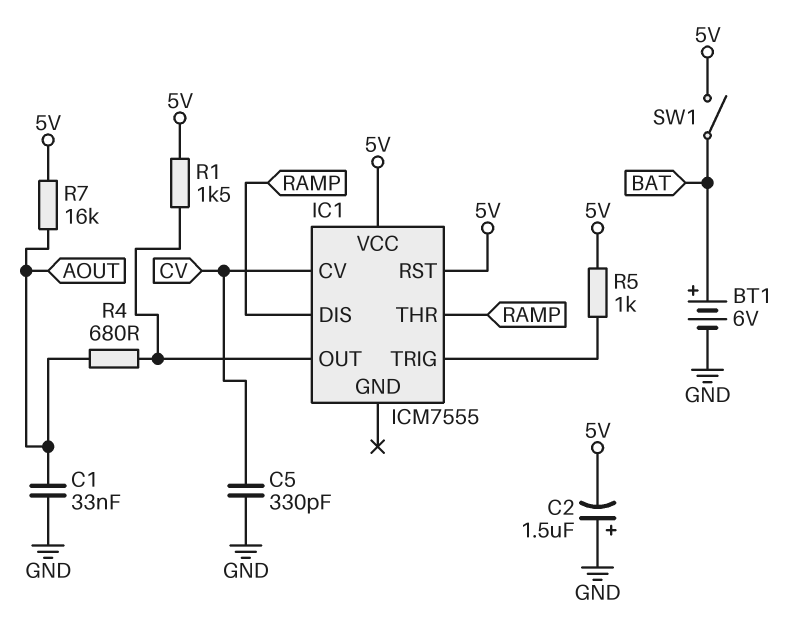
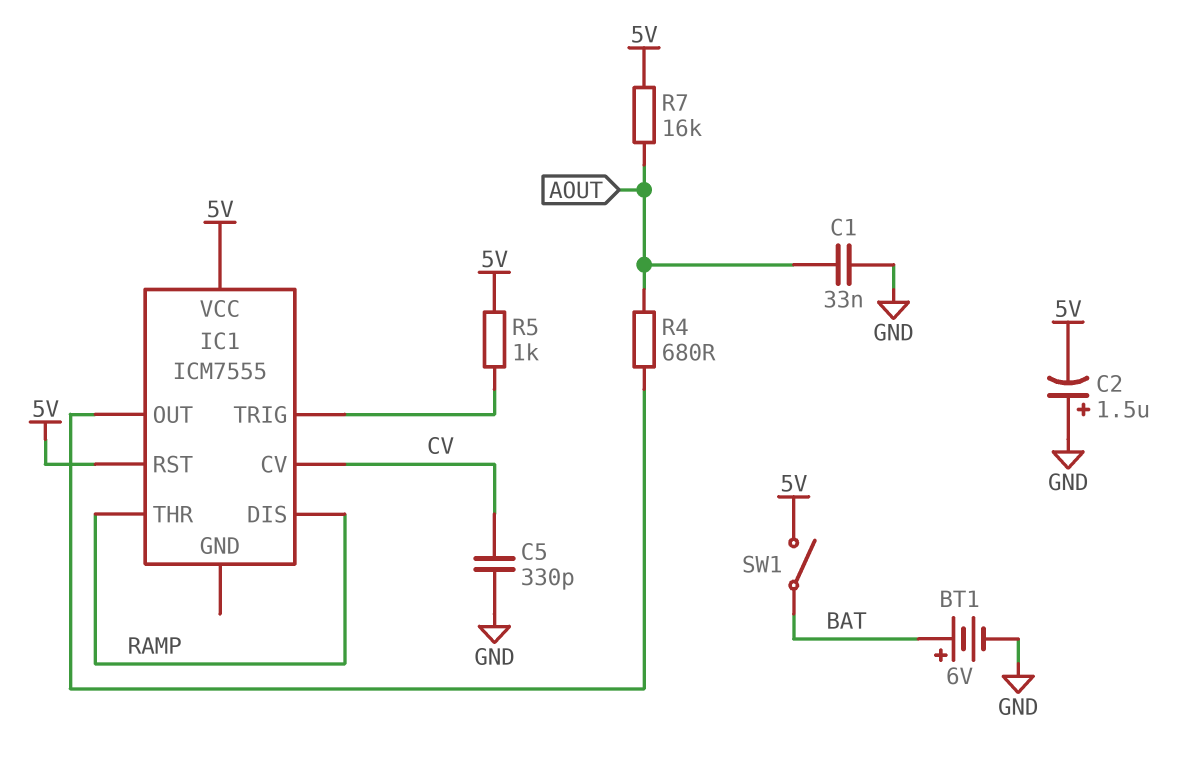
R1: 1.5k (5V, IC1/OUT) -> none

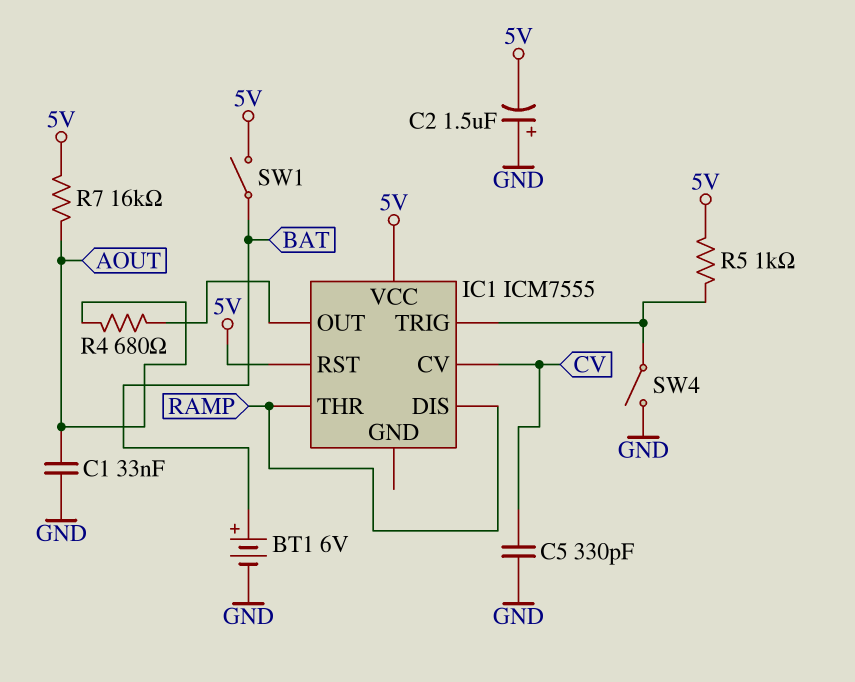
SW4: none -> switch (GND, IC1/TRIG)

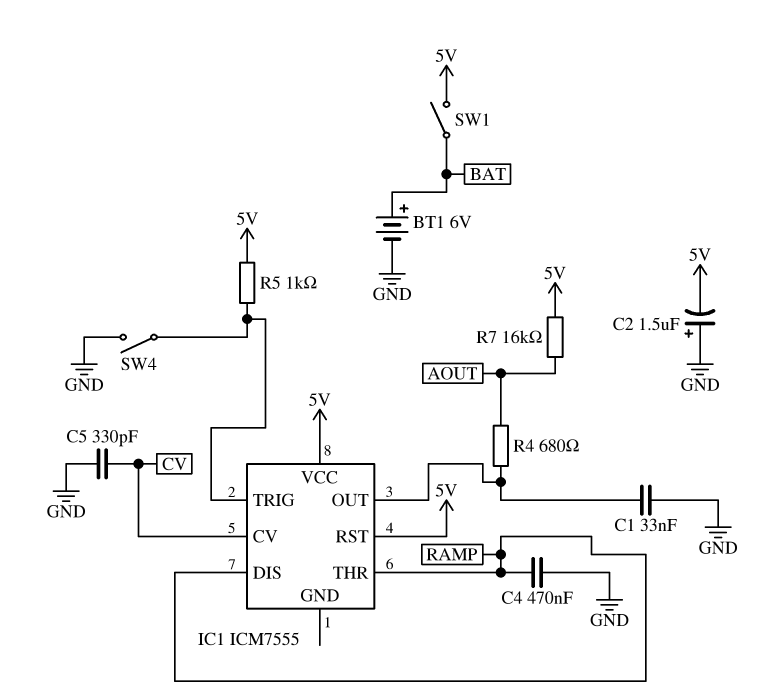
C1: 33nF (AOUT, GND) -> 33nF (GND, IC1/OUT)
C4: none -> 470nF (GND, RAMP)

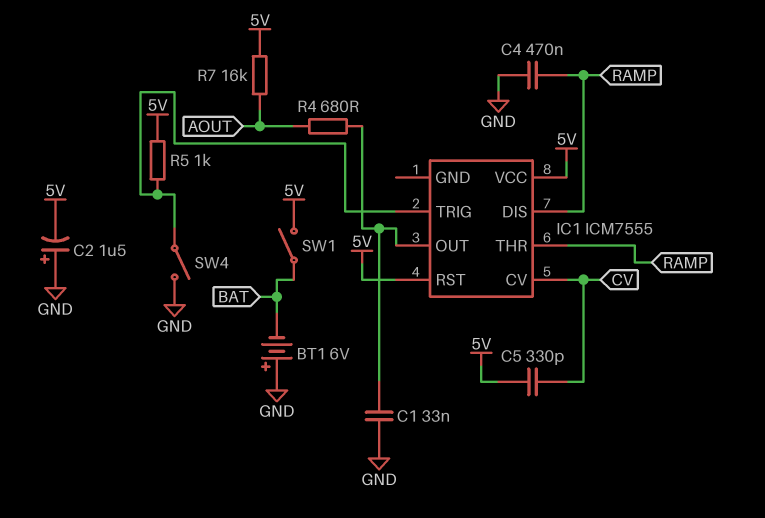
BT1: 6V (plus BAT, minus GND) -> 6V (plus GND, minus BAT)
C5: 330pF (CV, GND) -> 330pF (5V, CV)

